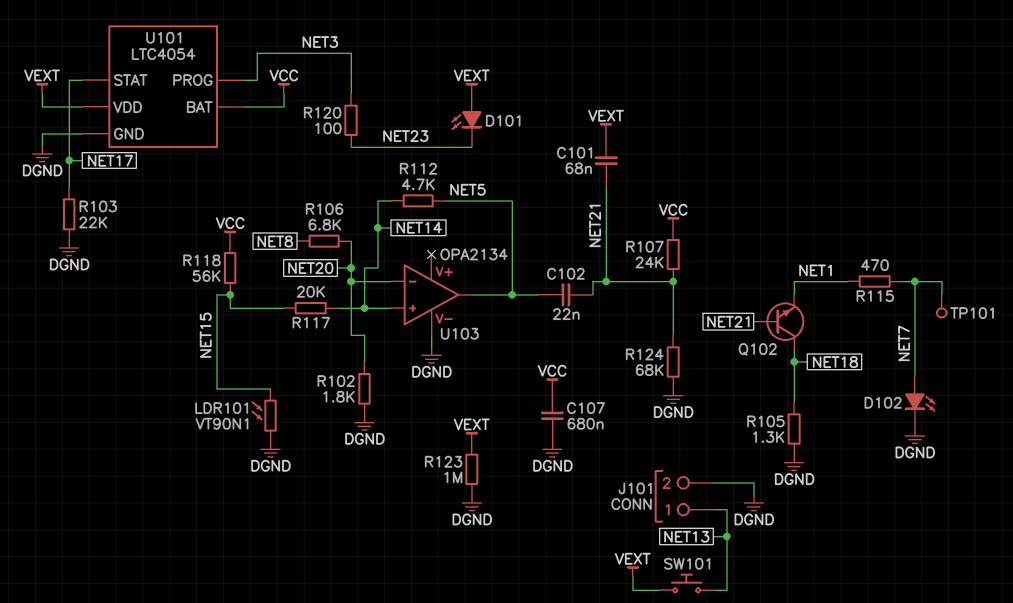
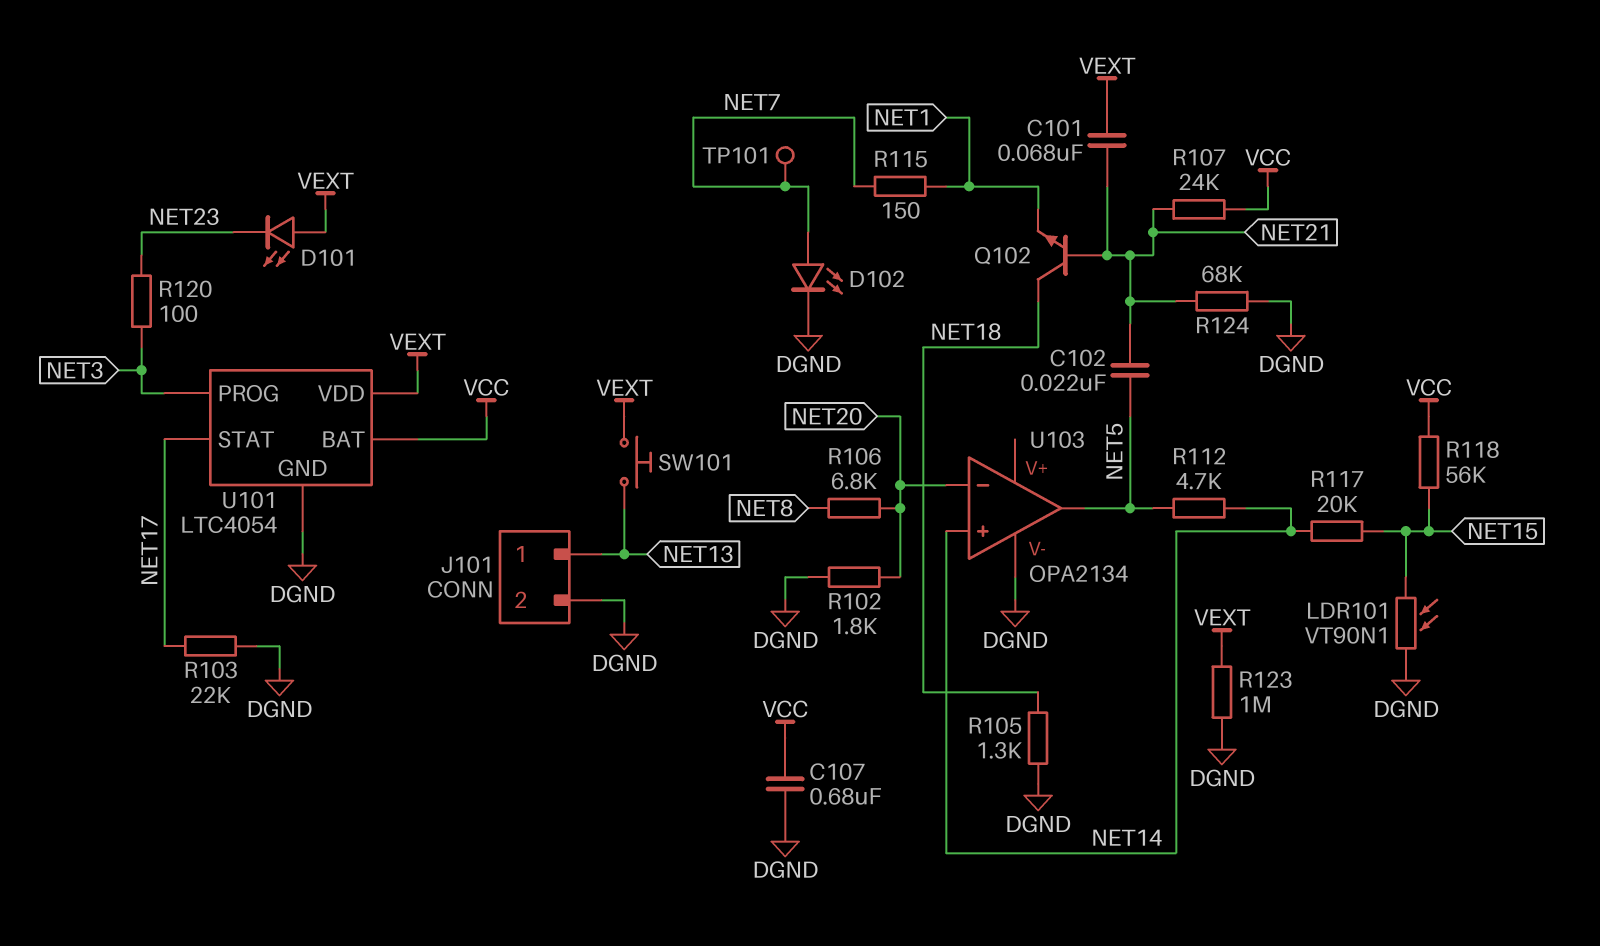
R115: 470 (NET1, NET7) -> 150 (NET1, NET7)

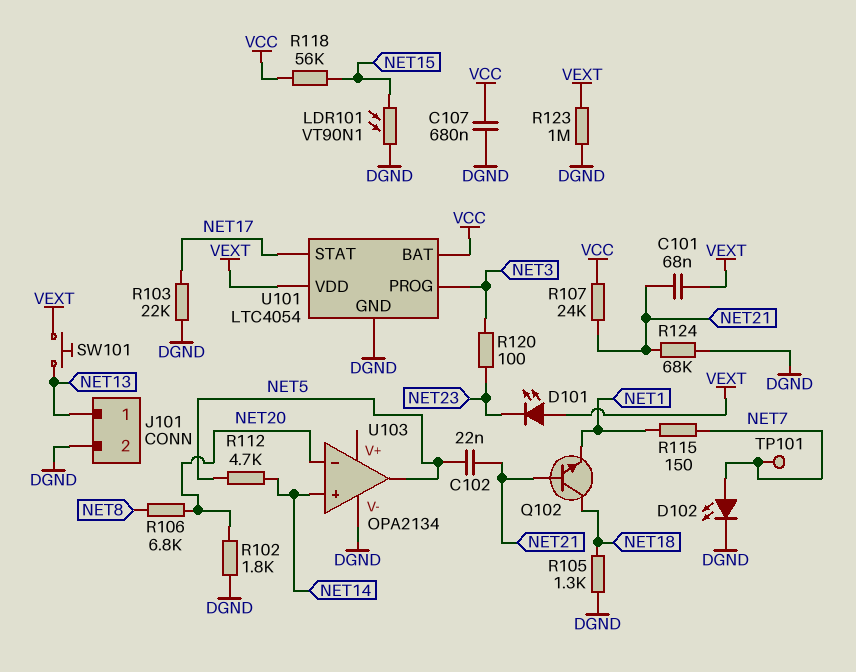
R117: 20k (NET14, NET15) -> none

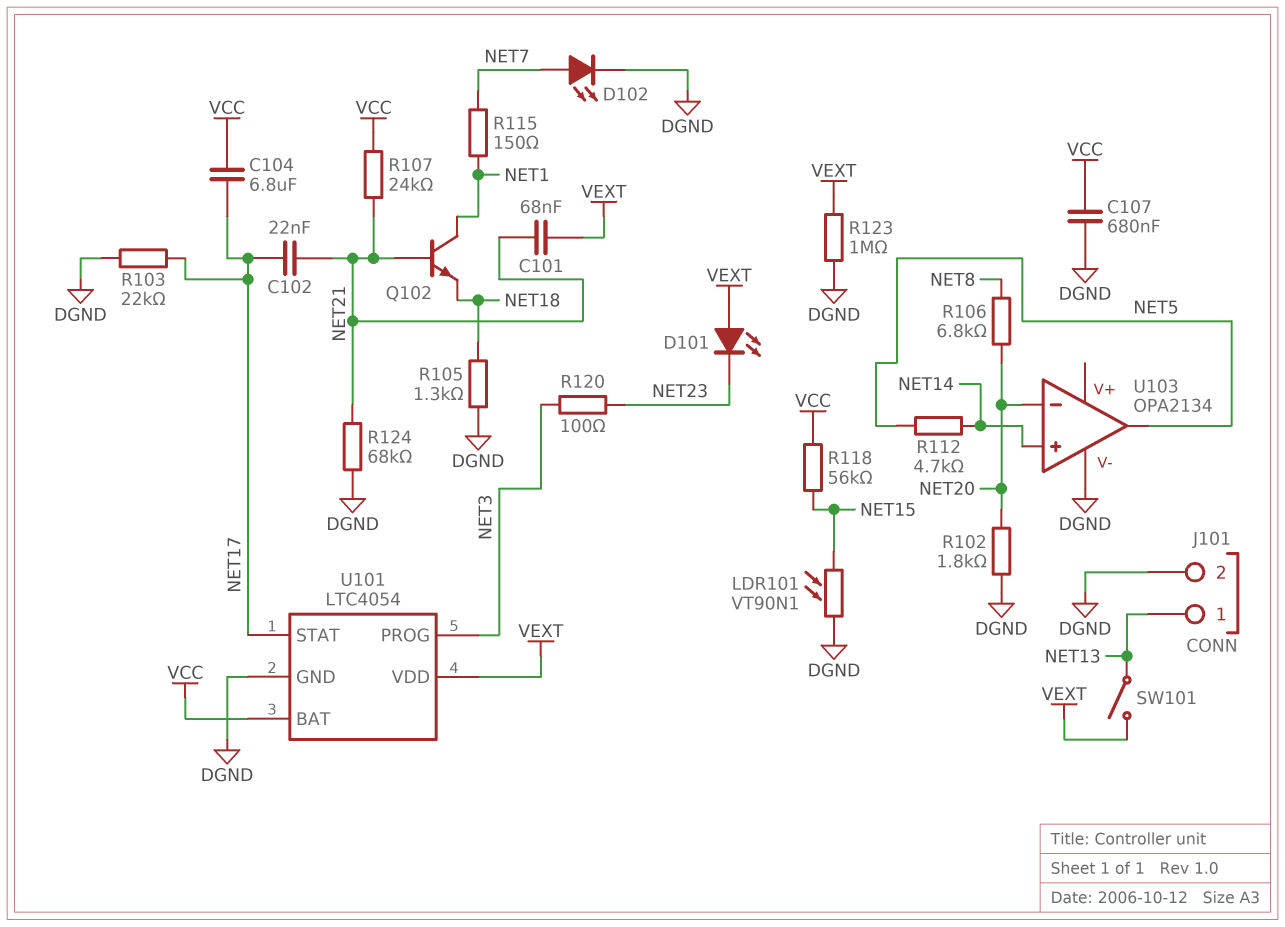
C102: 22nF (NET5, NET21) -> 22nF (NET17, NET21)
C104: none -> 6.8uF (NET17, VCC)
Q102: NPN (B NET21, C NET18, E NET1) -> NPN (B NET21, C NET1, E NET18)
SW101: button (NET13, VEXT) -> switch (NET13, VEXT)
TP101: test point (NET7) -> none

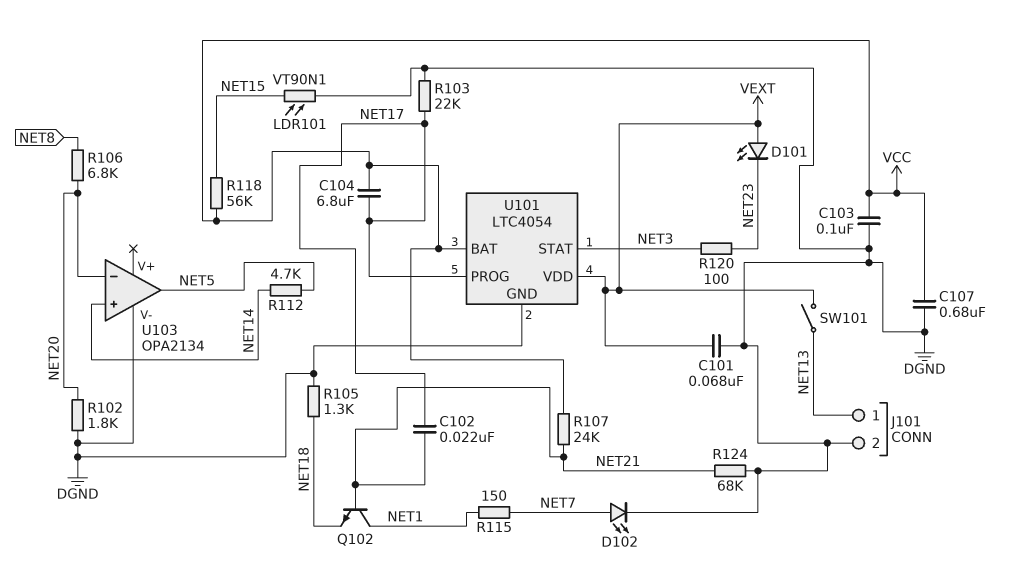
C101: 68nF (NET21, VEXT) -> 68nF (DGND, VEXT)
C103: none -> 100nF (DGND, VCC)
R123: 1M (DGND, VEXT) -> none
U101 pin PROG: NET3 -> NET17
U101 pin STAT: NET17 -> NET3

